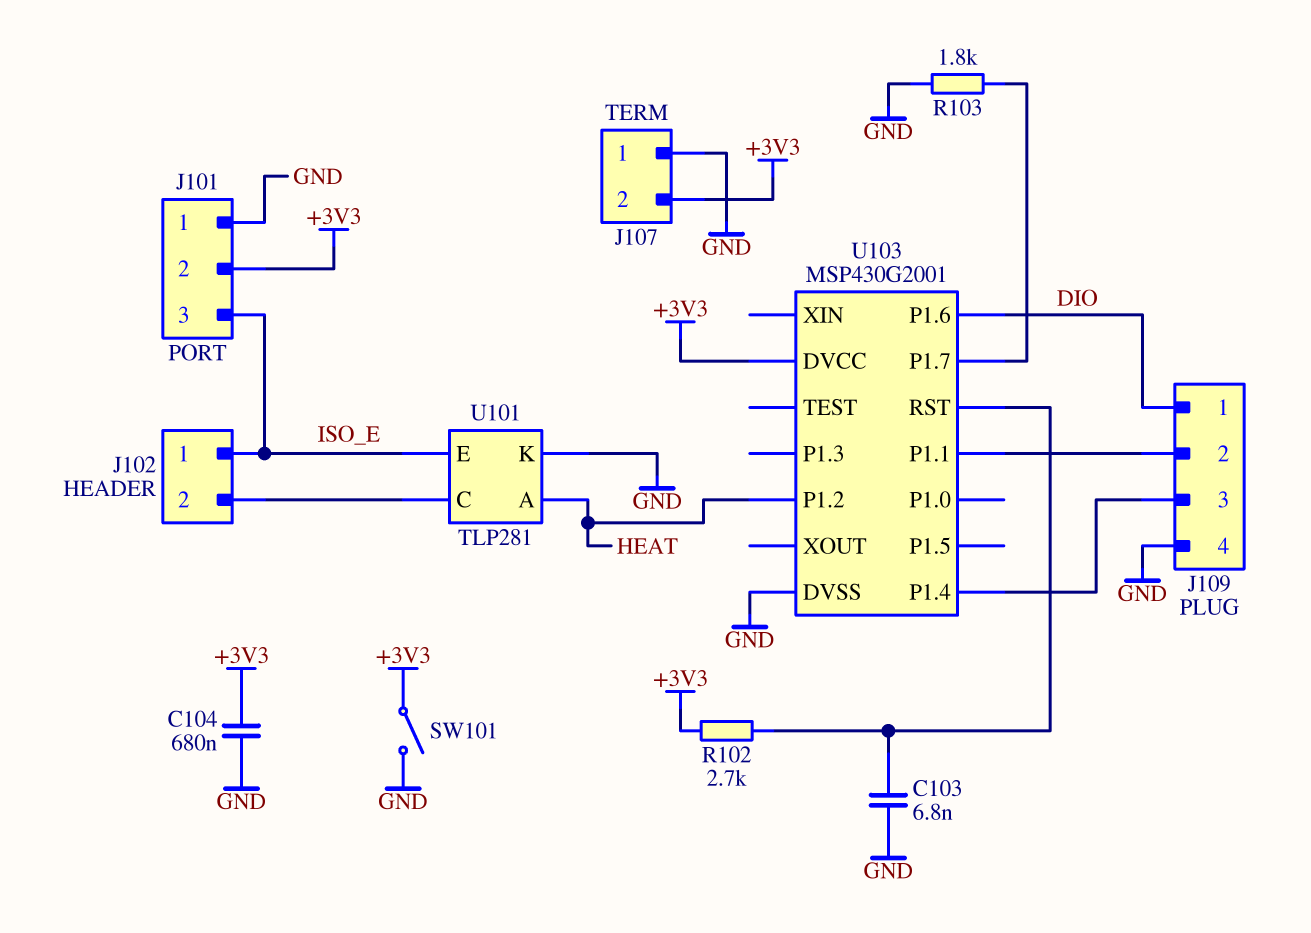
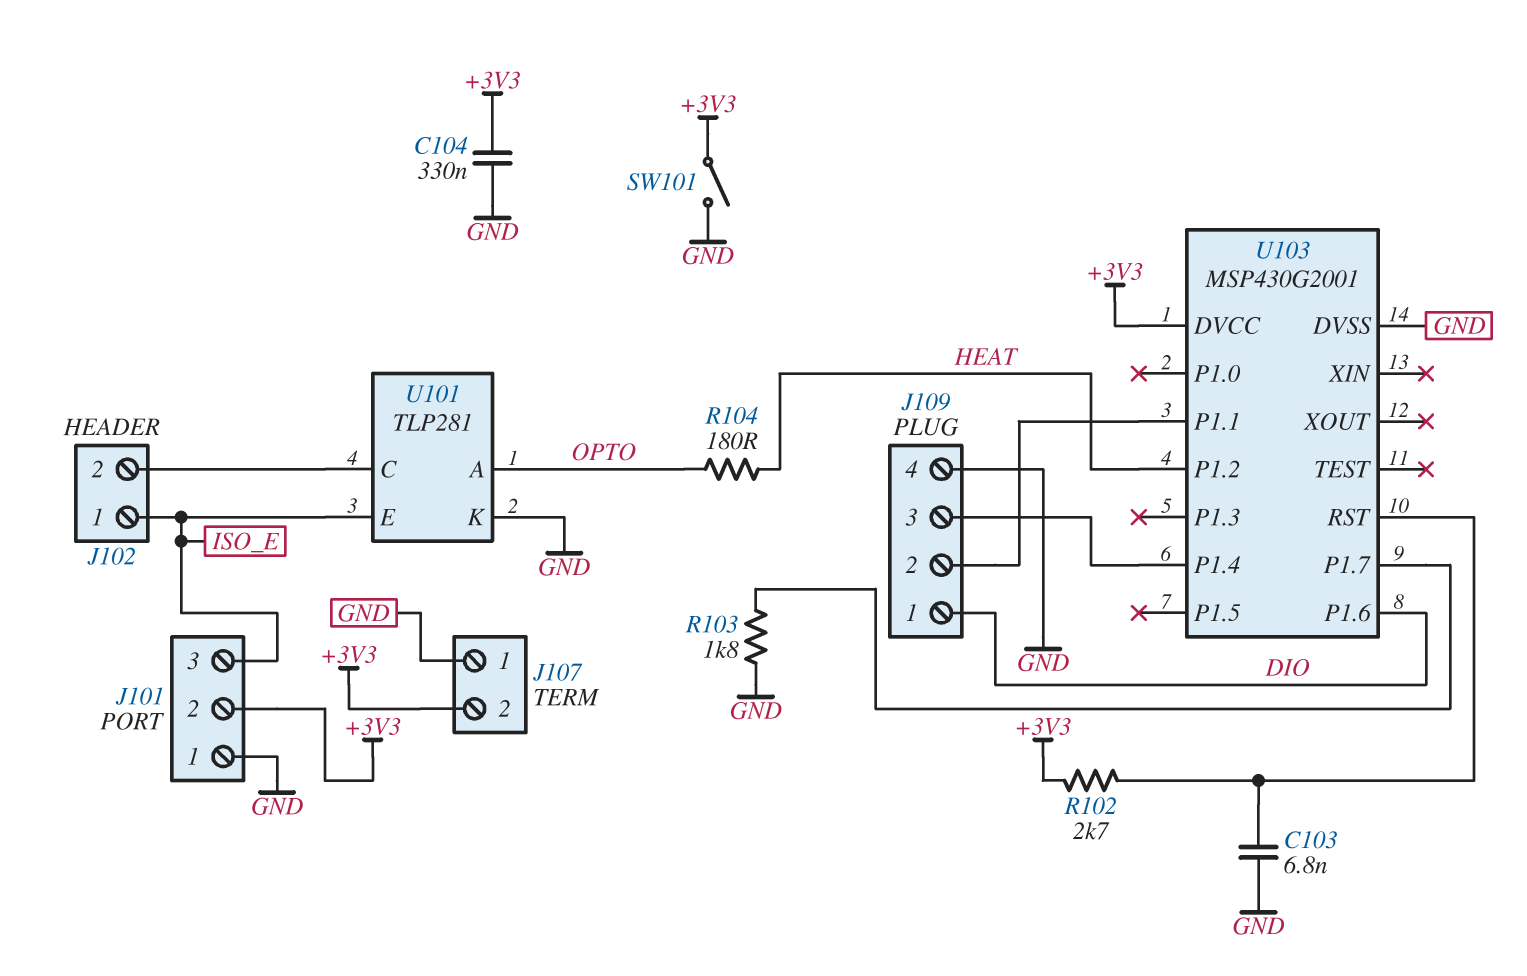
C104: 680nF (+3V3, GND) -> 330nF (+3V3, GND)
R104: none -> 180 (HEAT, OPTO)
U101 pin A: HEAT -> OPTO

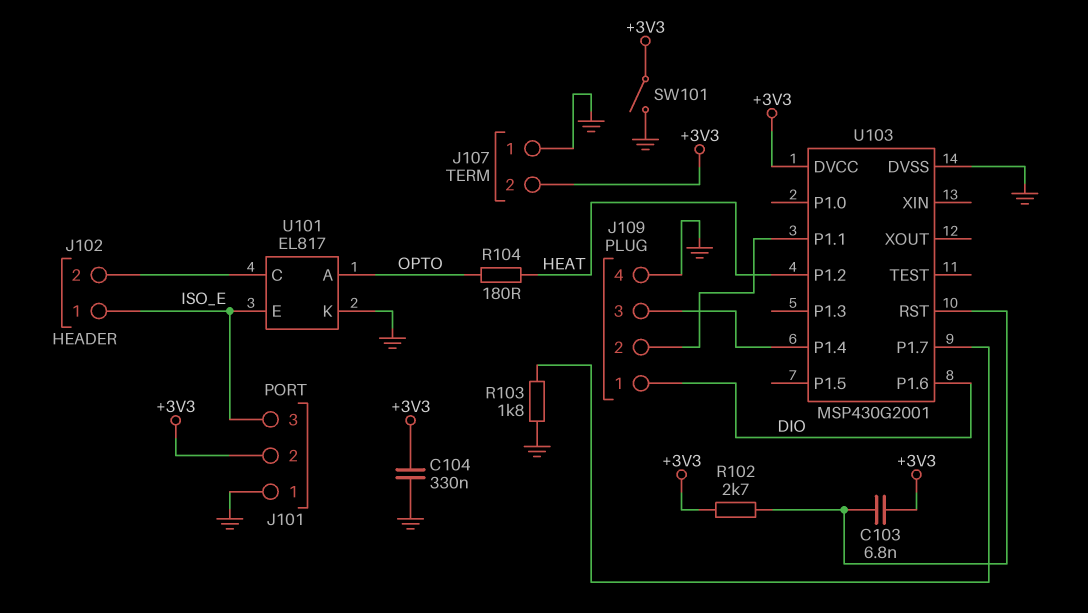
C103: 6.8nF (GND, U103/RST) -> 6.8nF (+3V3, U103/RST)
U101: TLP281 -> EL817

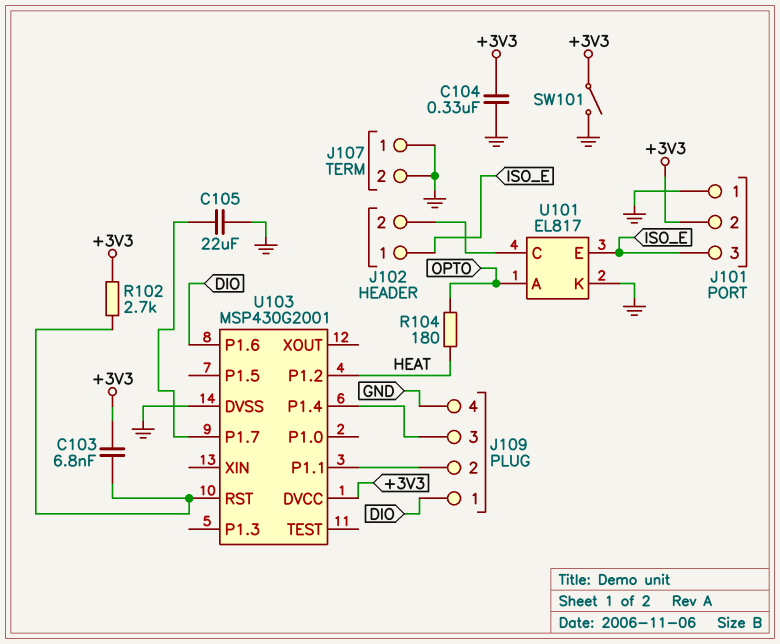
C105: none -> 22uF (GND, U103/P1.7)
J107 pin 2: +3V3 -> GND
R103: 1.8k (GND, U103/P1.7) -> none

